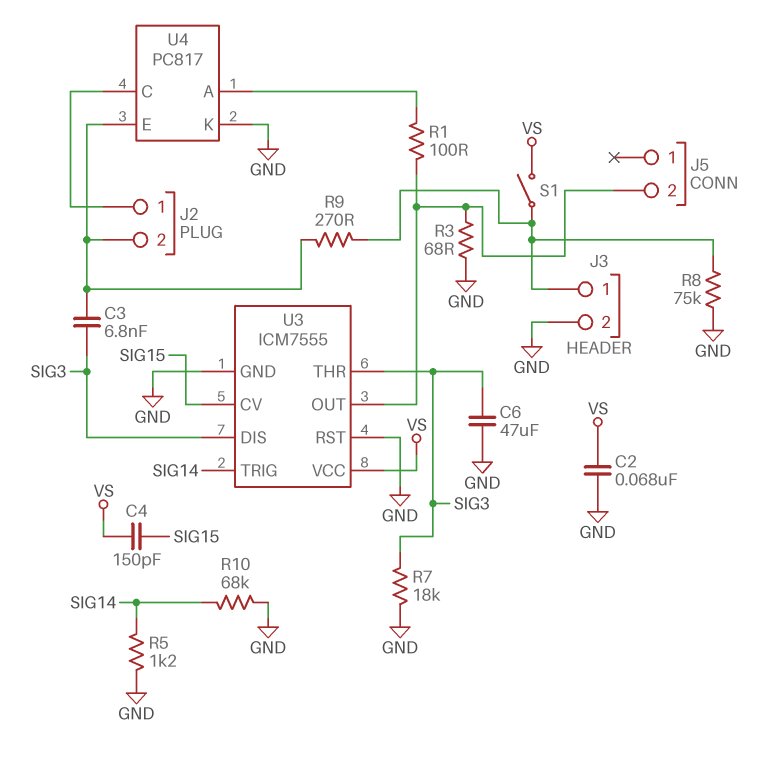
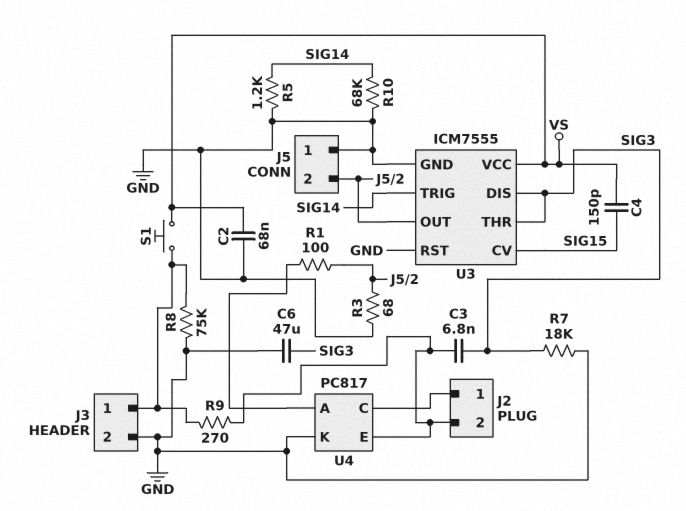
J5 pin 1: none -> GND
S1: switch (J3/1, VS) -> button (J3/1, VS)

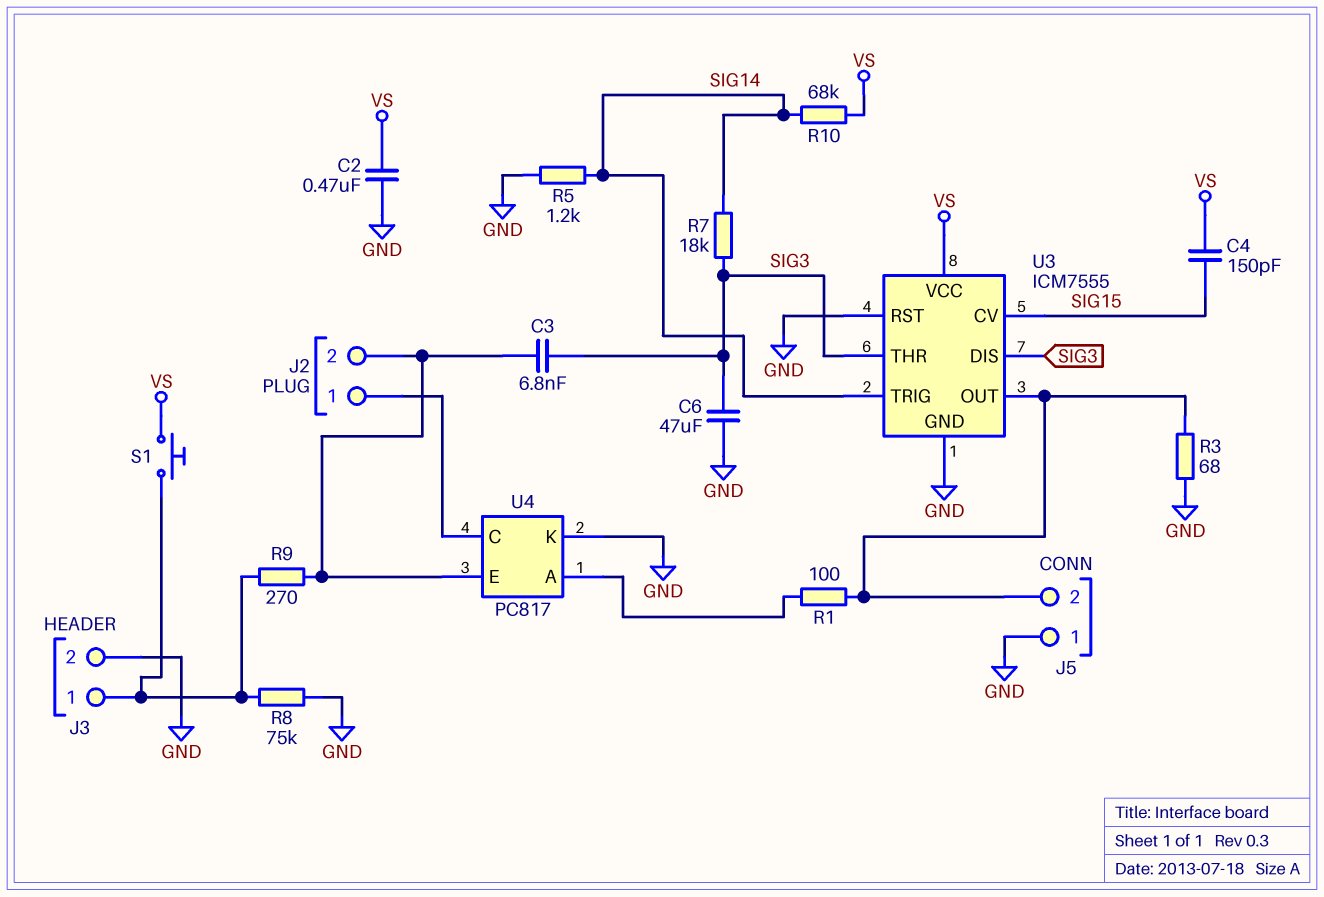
C2: 68nF (GND, VS) -> 470nF (GND, VS)
R7: 18k (GND, SIG3) -> 18k (SIG3, SIG14)
R10: 68k (GND, SIG14) -> 68k (SIG14, VS)

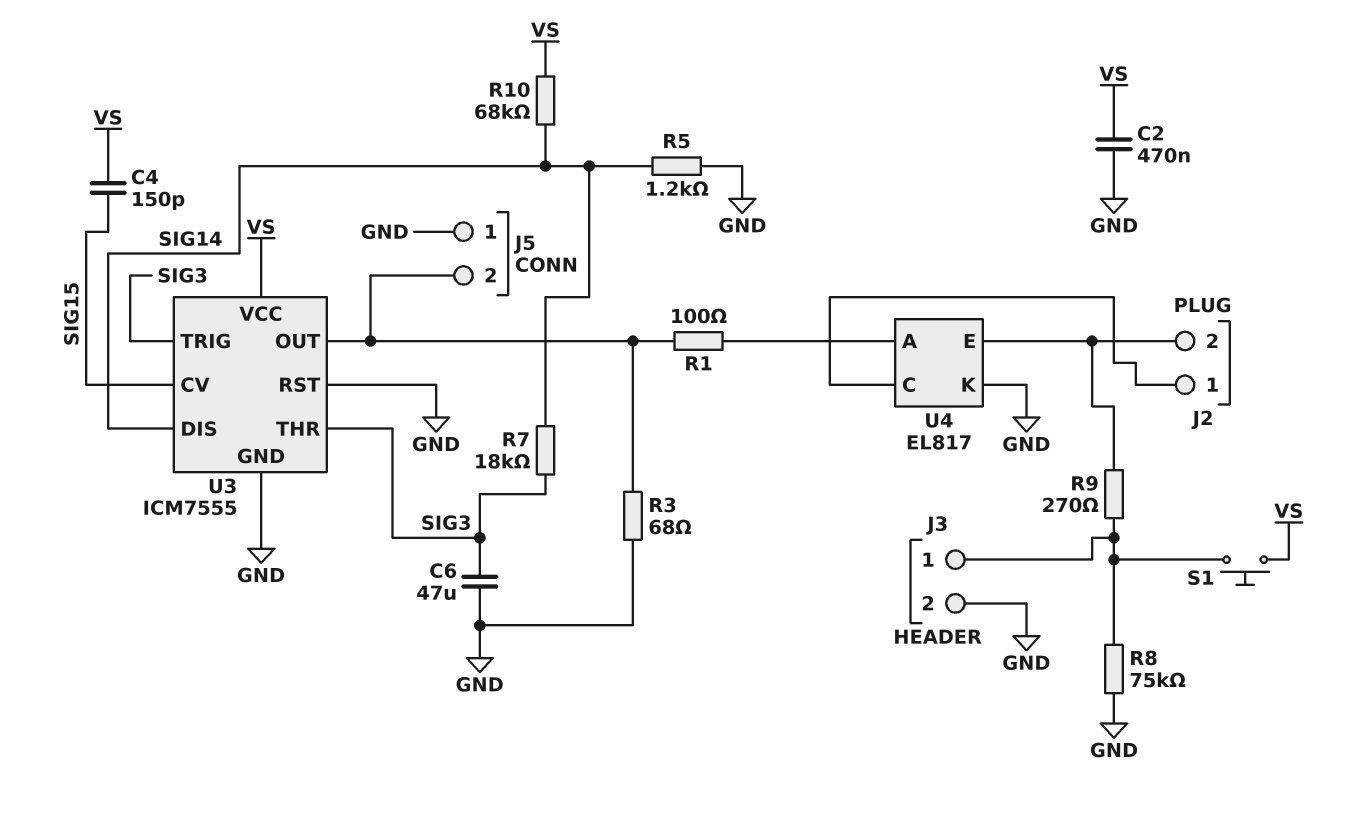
C3: 6.8nF (J2/2, SIG3) -> none
U3 pin DIS: SIG3 -> SIG14
U3 pin TRIG: SIG14 -> SIG3
U4: PC817 -> EL817

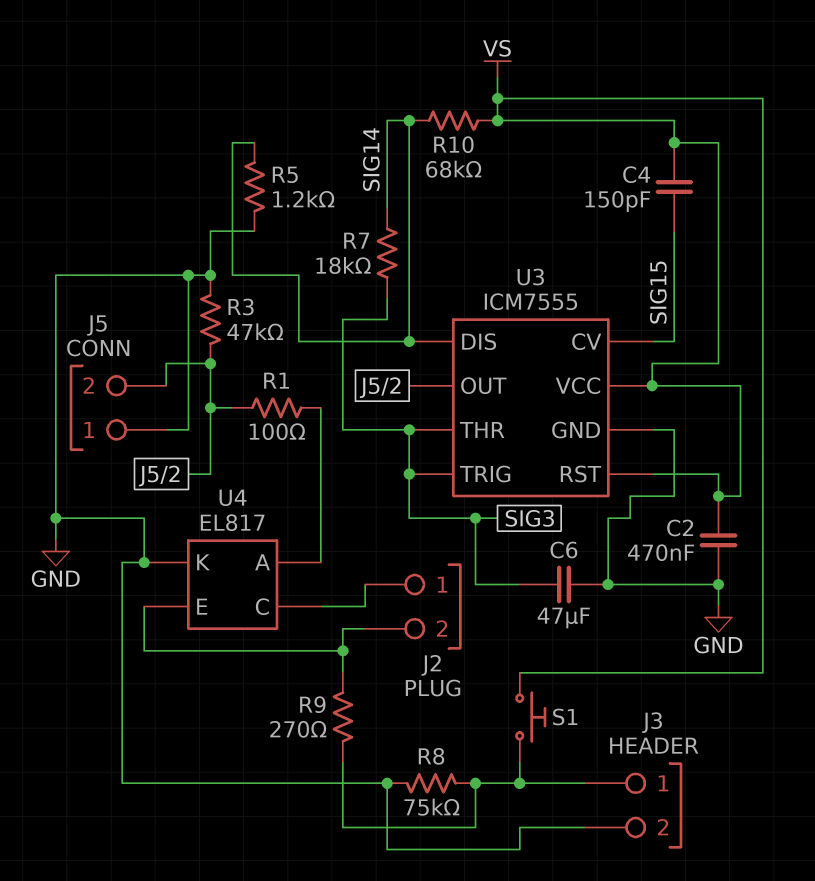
R3: 68 (GND, J5/2) -> 47k (GND, J5/2)
U3 pin RST: GND -> VS

